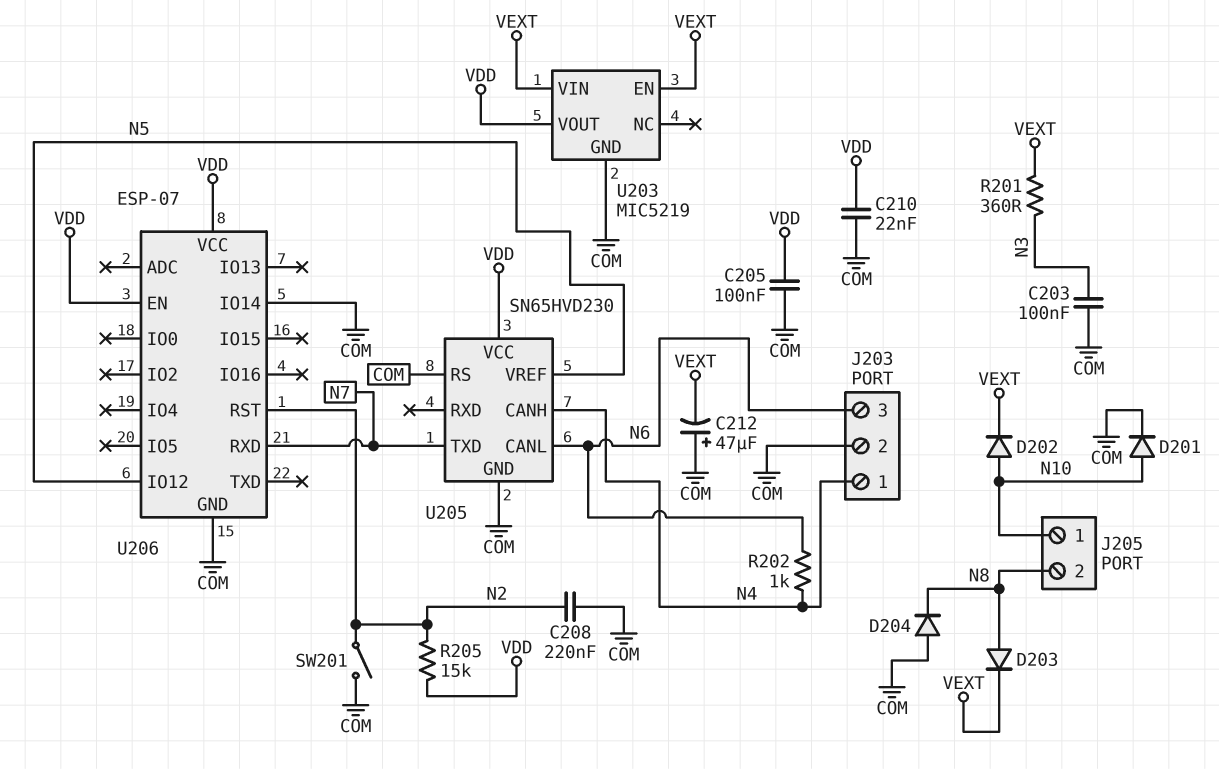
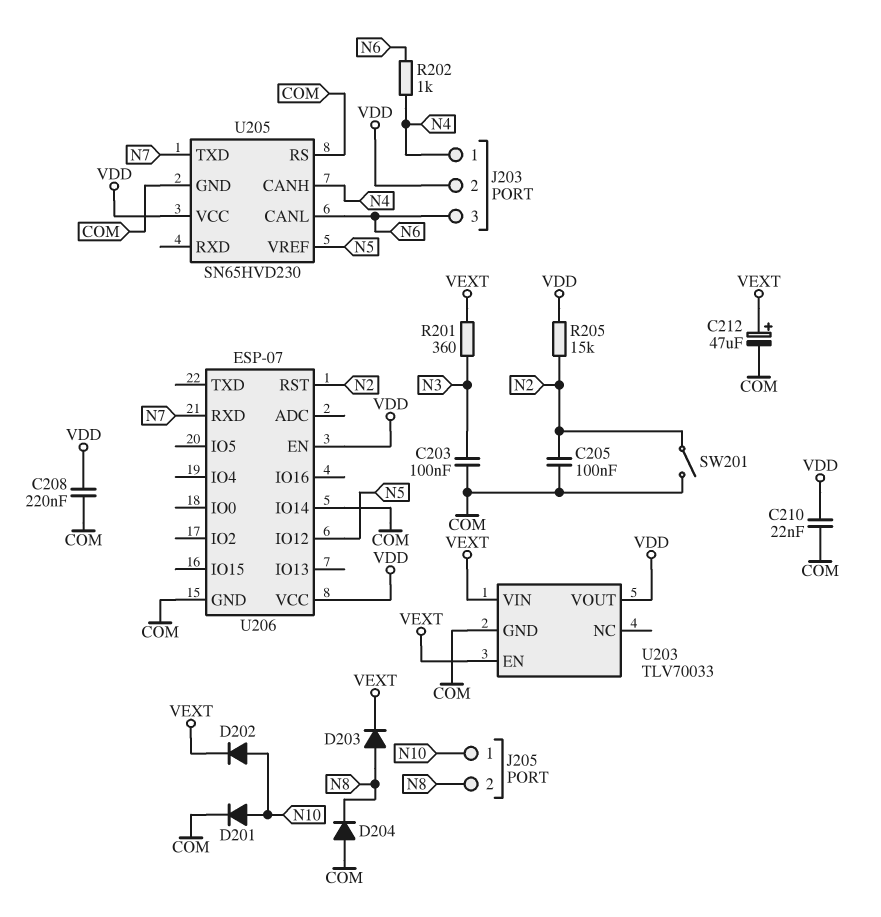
C205: 100nF (COM, VDD) -> 100nF (COM, N2)
C208: 220nF (COM, N2) -> 220nF (COM, VDD)
C212: 47uF (plus COM, minus VEXT) -> 47uF (plus VEXT, minus COM)
J203 pin 2: COM -> VDD
U203: MIC5219 -> TLV70033

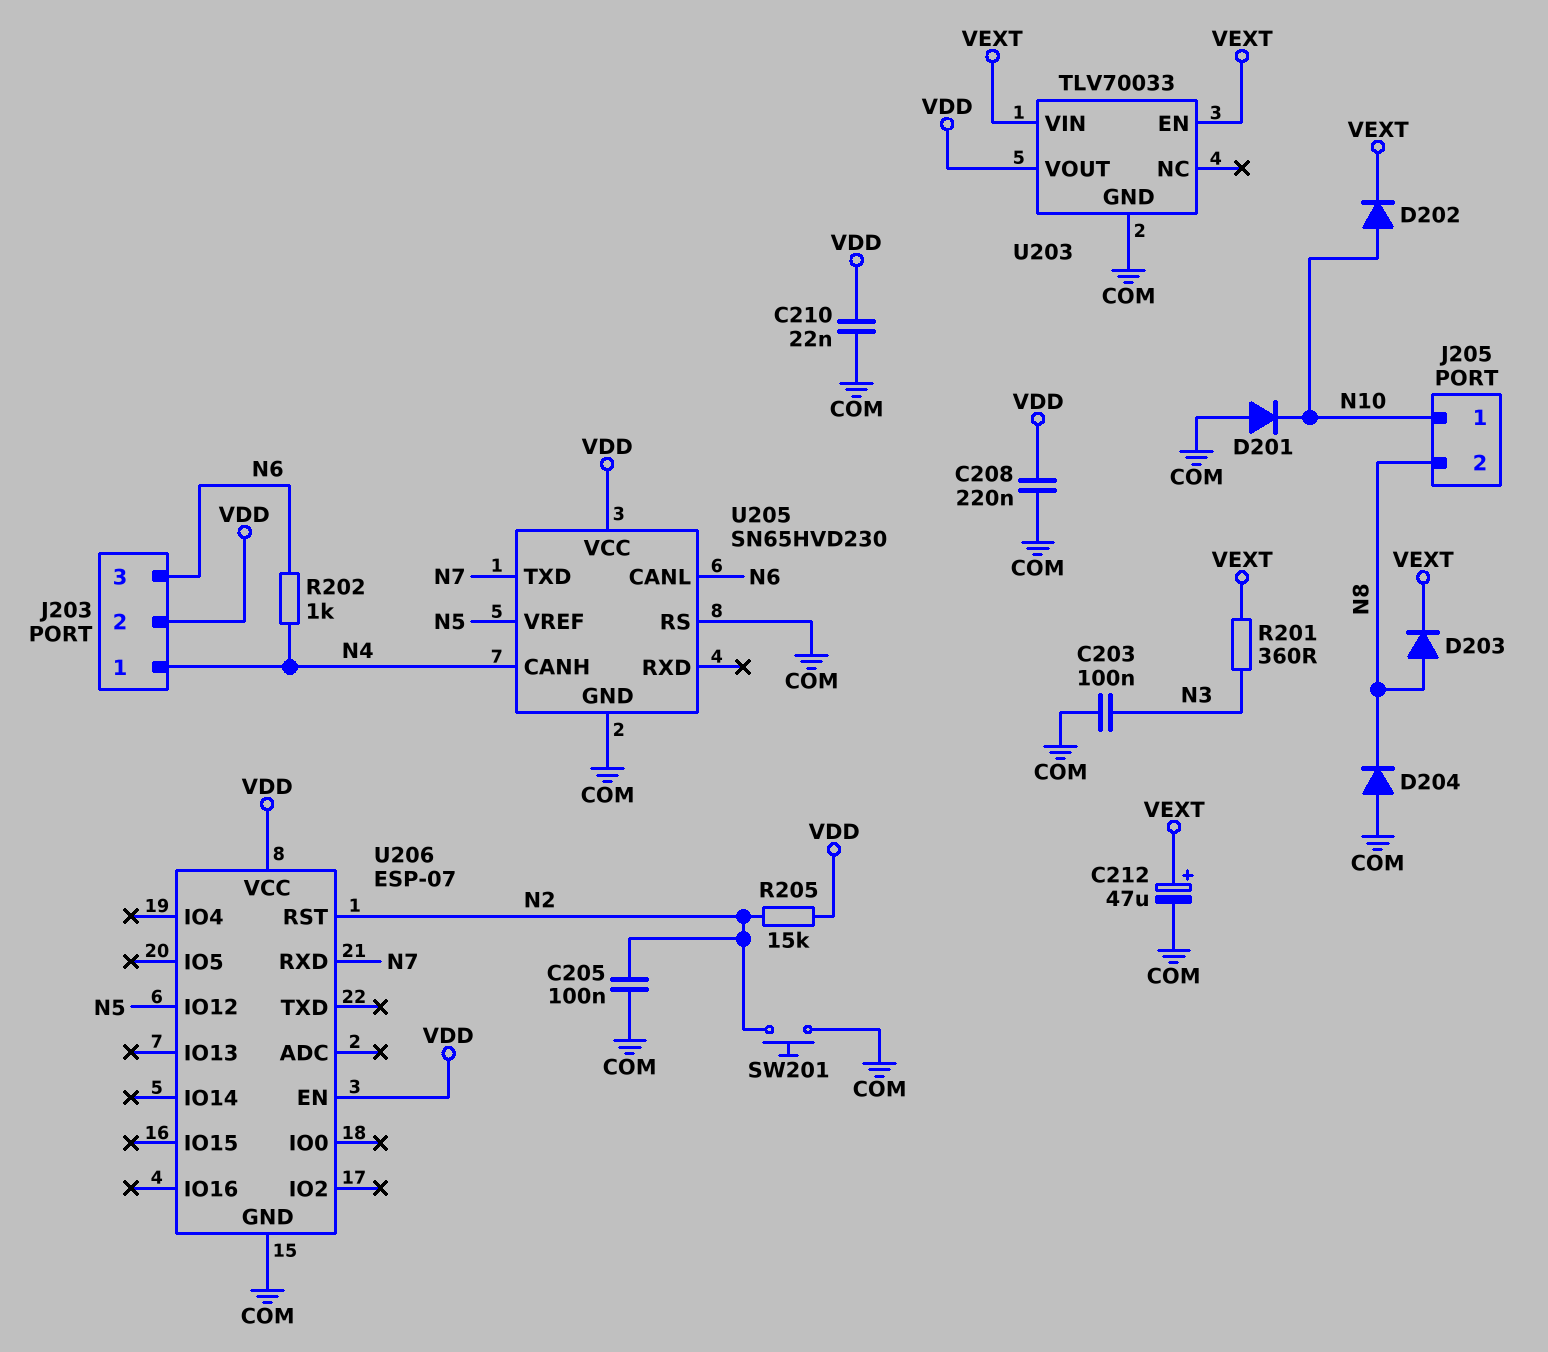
D201: diode (A N10, K COM) -> diode (A COM, K N10)
SW201: switch (COM, N2) -> button (COM, N2)
U206 pin IO14: COM -> none

